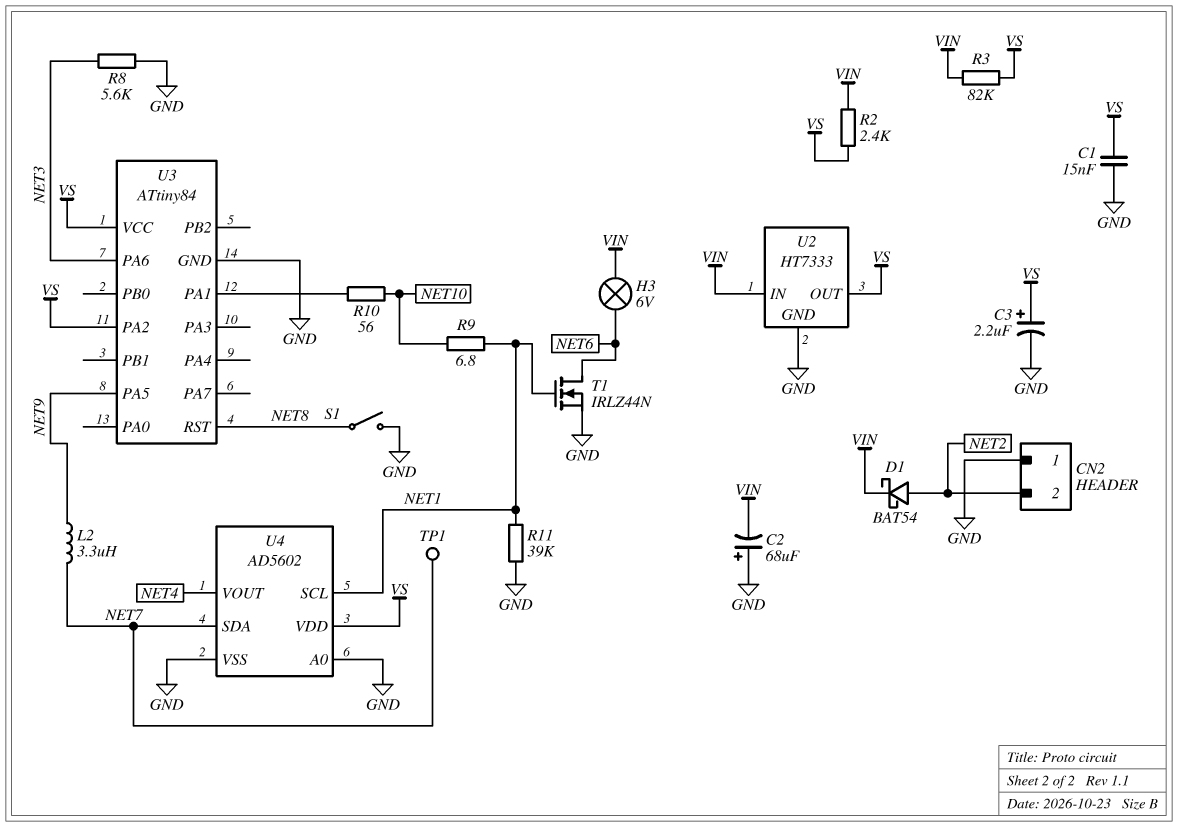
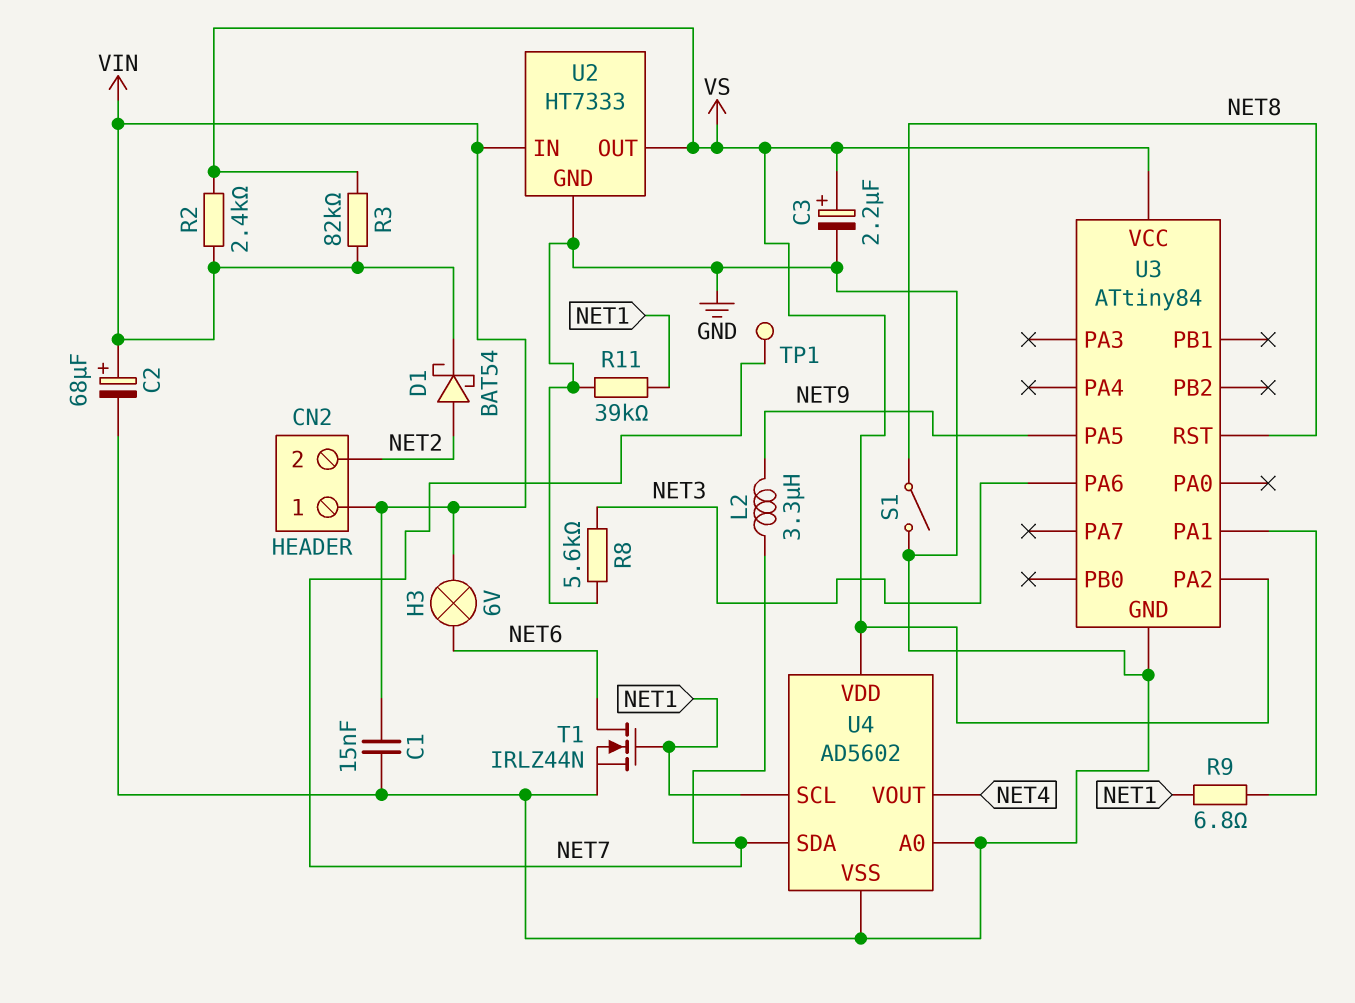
C1: 15nF (GND, VS) -> 15nF (GND, VIN)
C2: 68uF (plus GND, minus VIN) -> 68uF (plus VIN, minus GND)
CN2 pin 1: GND -> VIN
R9: 6.8 (NET1, NET10) -> 6.8 (NET1, U3/PA1)
R10: 56 (NET10, U3/PA1) -> none

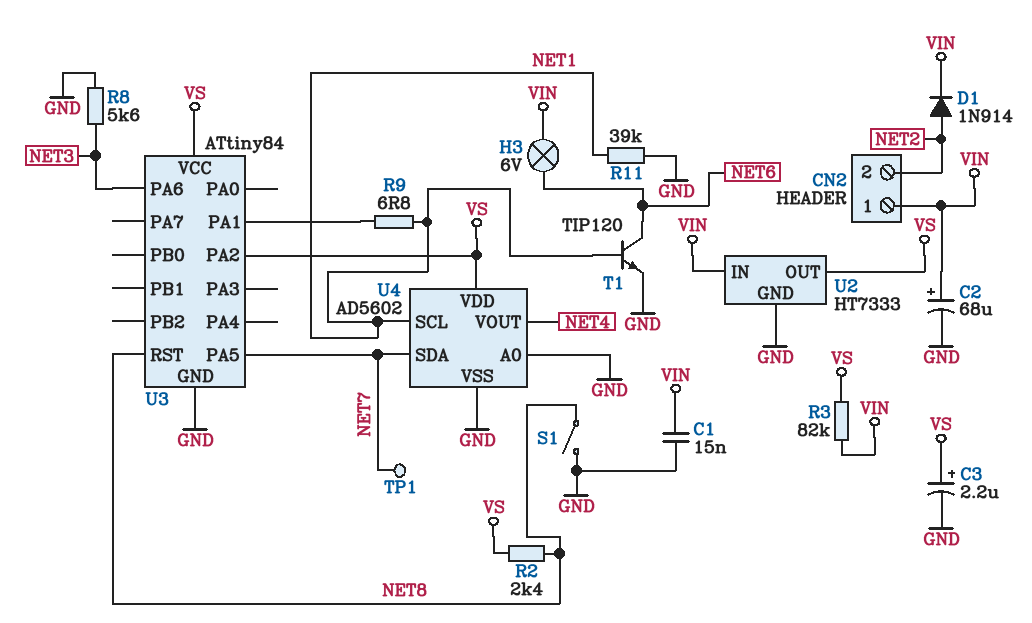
D1: schottky BAT54 (A NET2, K VIN) -> diode 1N914 (A NET2, K VIN)
L2: 3.3uH (NET7, NET9) -> none
R2: 2.4k (VIN, VS) -> 2.4k (NET8, VS)
T1: NMOS IRLZ44N (G NET1, D NET6, S GND) -> NPN TIP120 (B NET1, C NET6, E GND)
U3 pin PA5: NET9 -> NET7

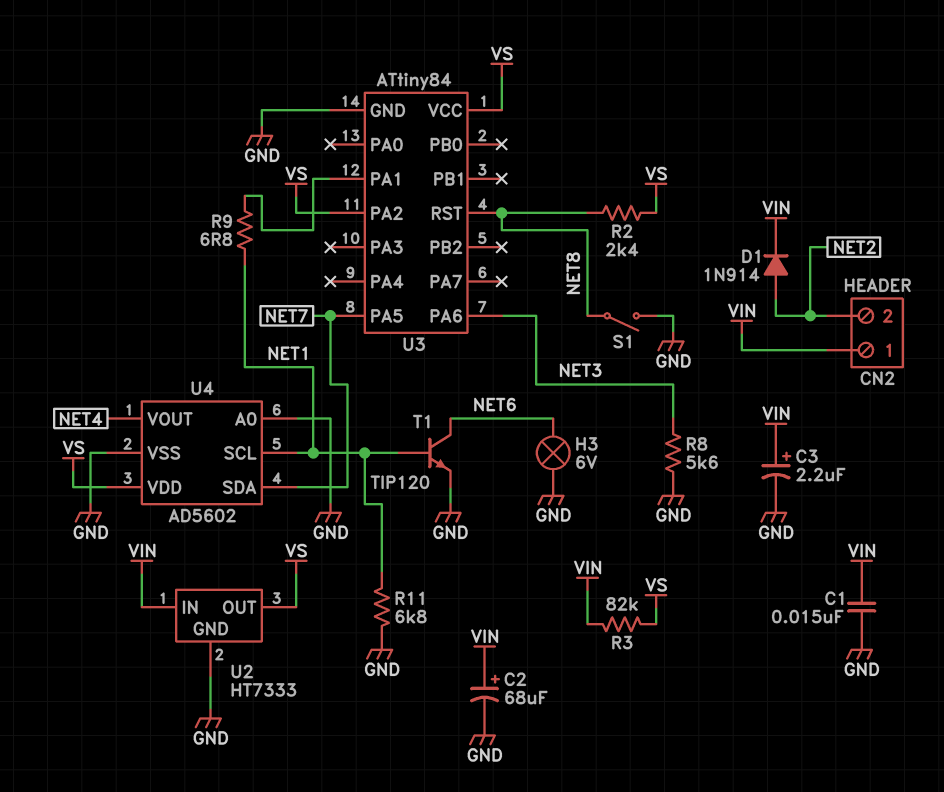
C3: 2.2uF (plus VS, minus GND) -> 2.2uF (plus VIN, minus GND)
H3: lamp 6V (NET6, VIN) -> lamp 6V (GND, NET6)
R11: 39k (GND, NET1) -> 6.8k (GND, NET1)
TP1: test point (NET7) -> none

